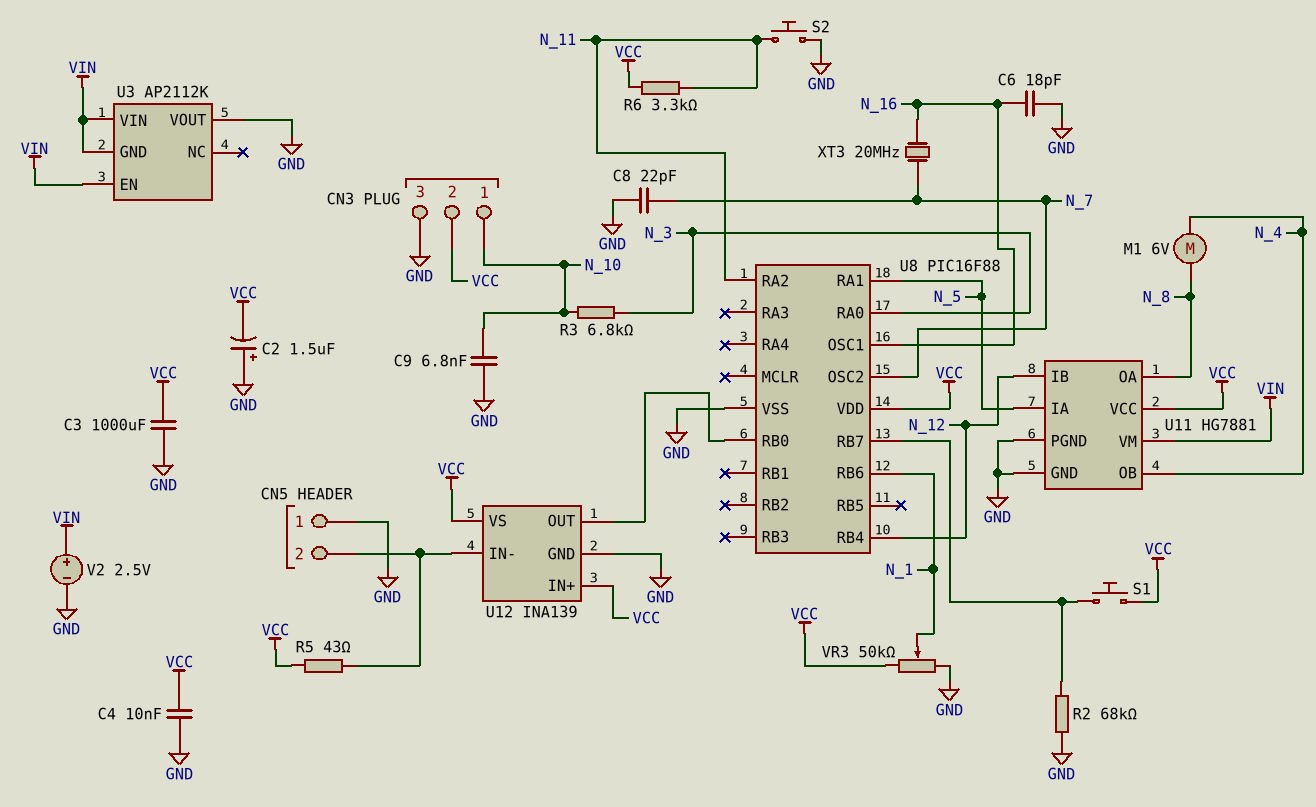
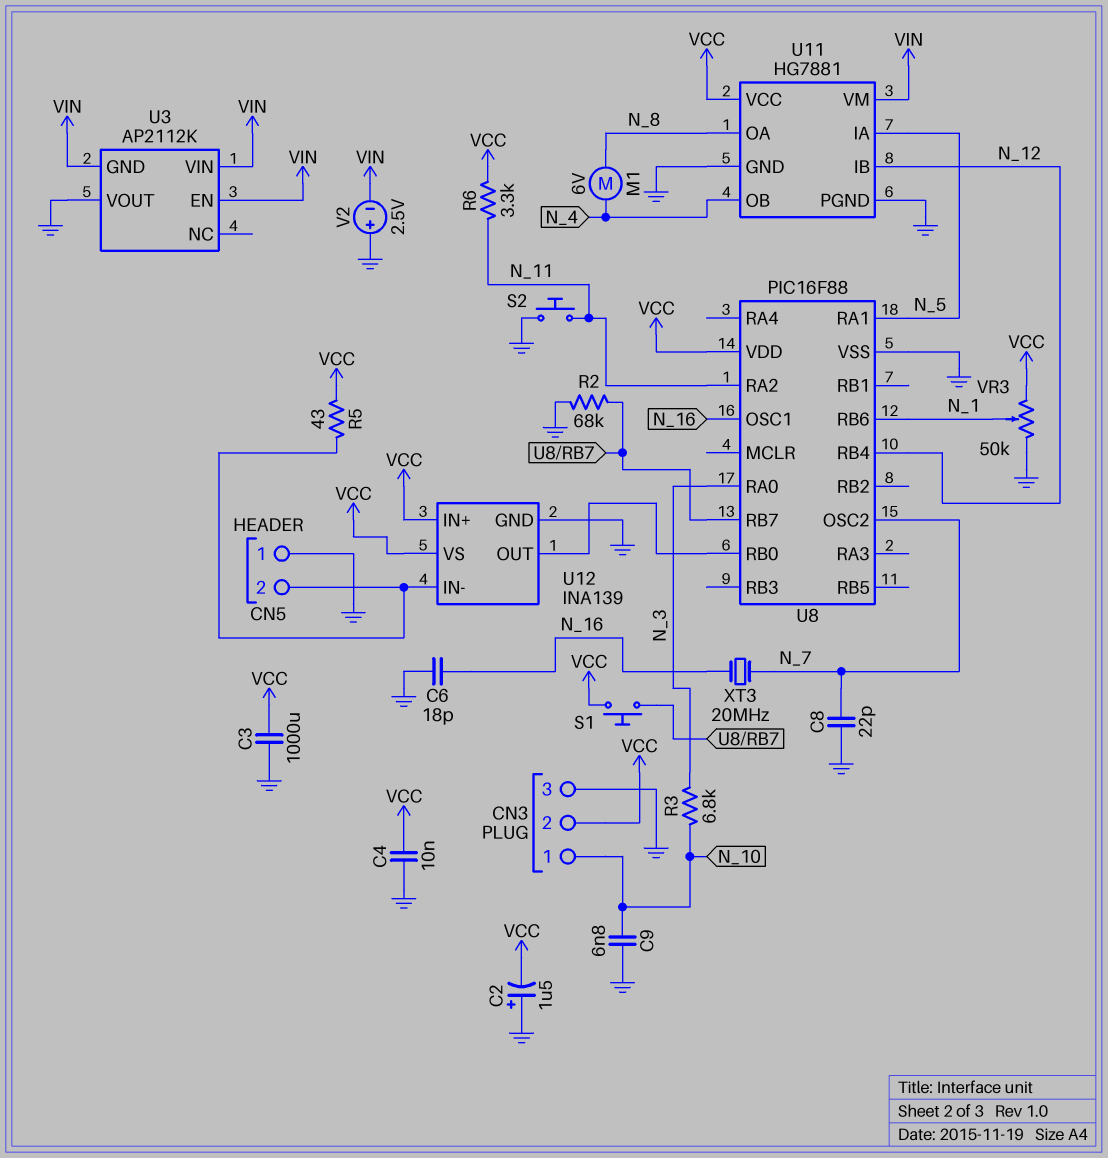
V2: 2.5V (plus VIN, minus GND) -> 2.5V (plus GND, minus VIN)

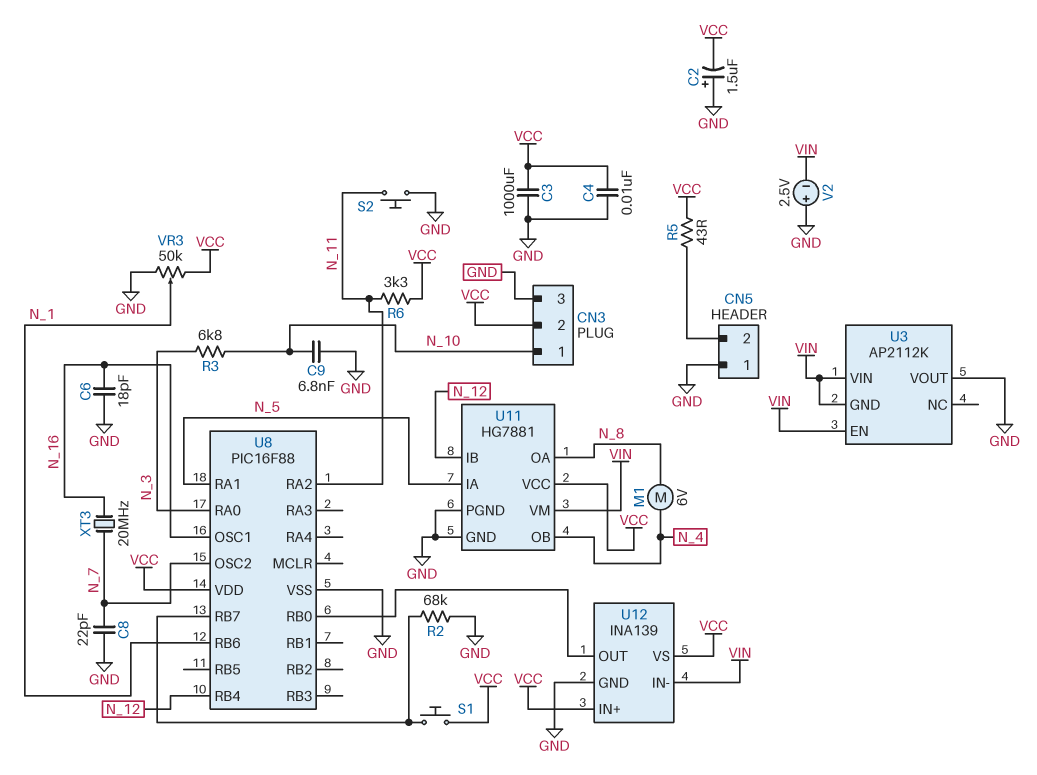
U12 pin IN-: CN5/2 -> VIN

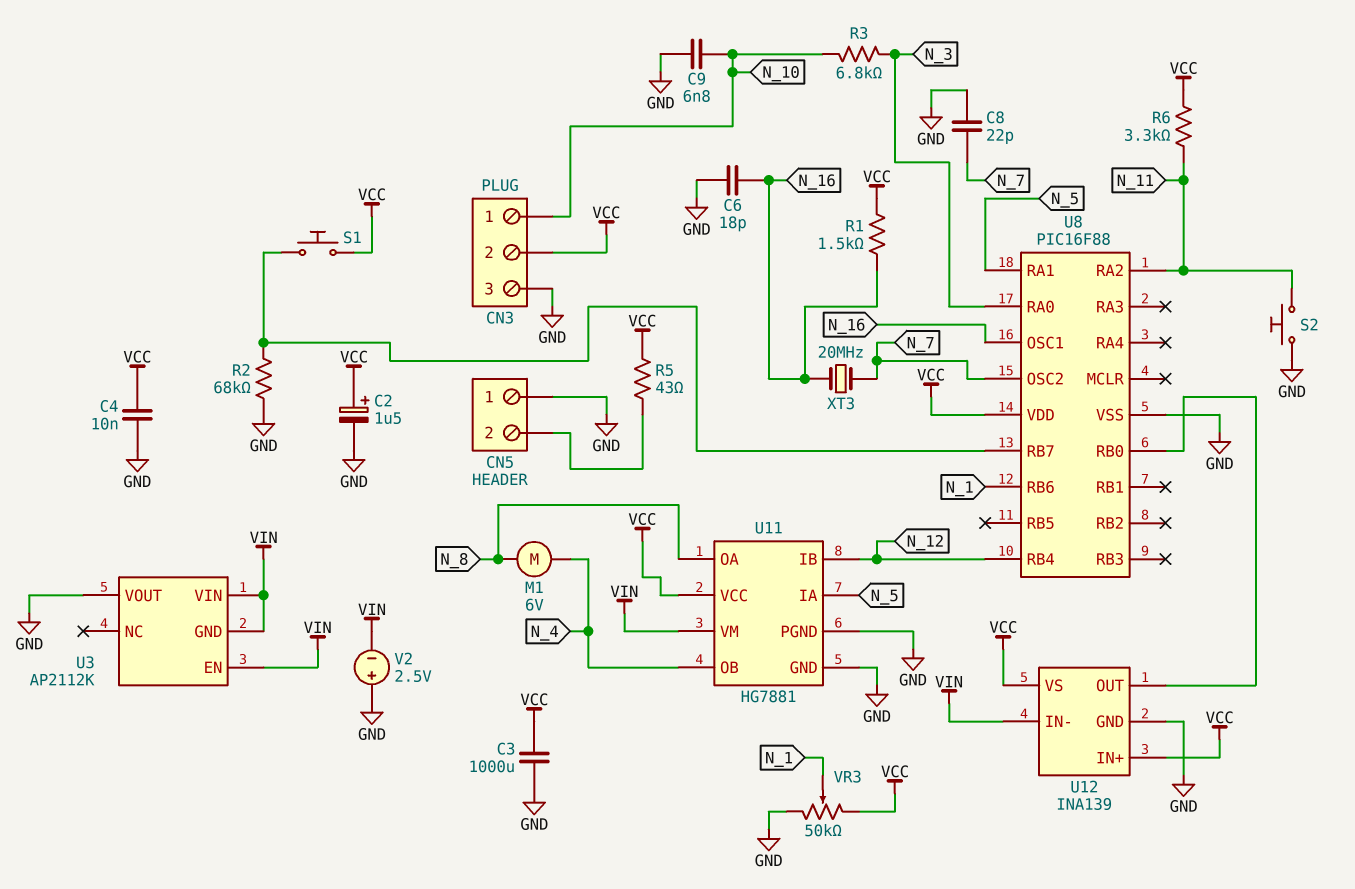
C2: 1.5uF (plus GND, minus VCC) -> 1.5uF (plus VCC, minus GND)
R1: none -> 1.5k (N_16, VCC)

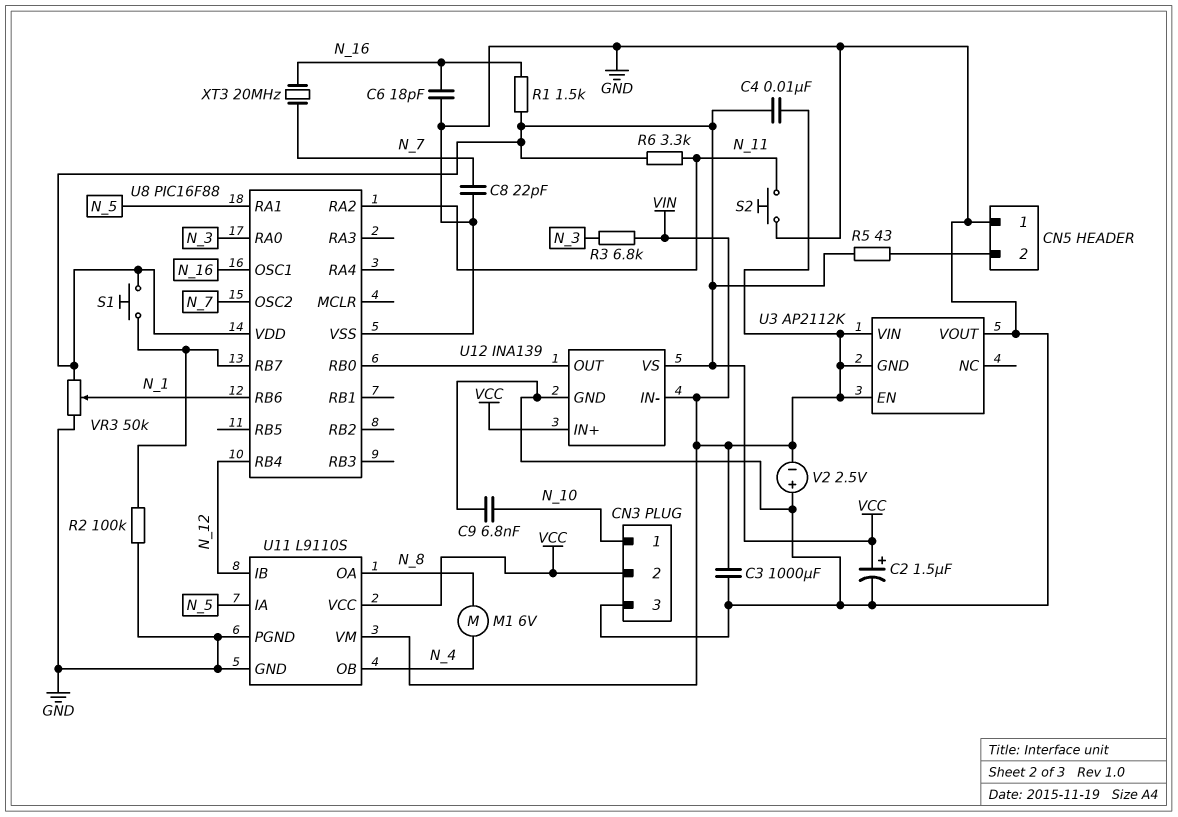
C3: 1000uF (GND, VCC) -> 1000uF (GND, VIN)
C4: 10nF (GND, VCC) -> 10nF (VCC, VIN)
R2: 68k (GND, U8/RB7) -> 100k (GND, U8/RB7)
R3: 6.8k (N_3, N_10) -> 6.8k (N_3, VIN)
U11: HG7881 -> L9110S

